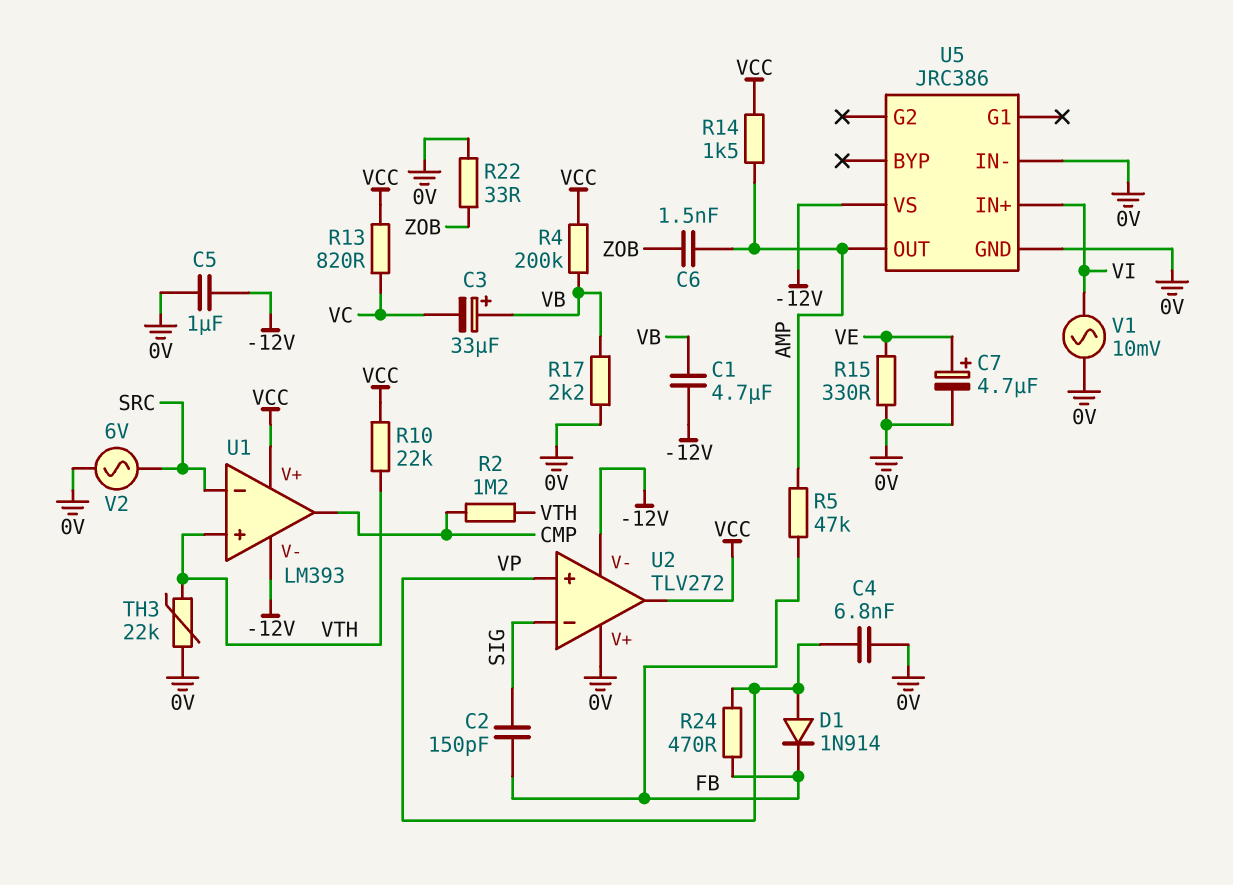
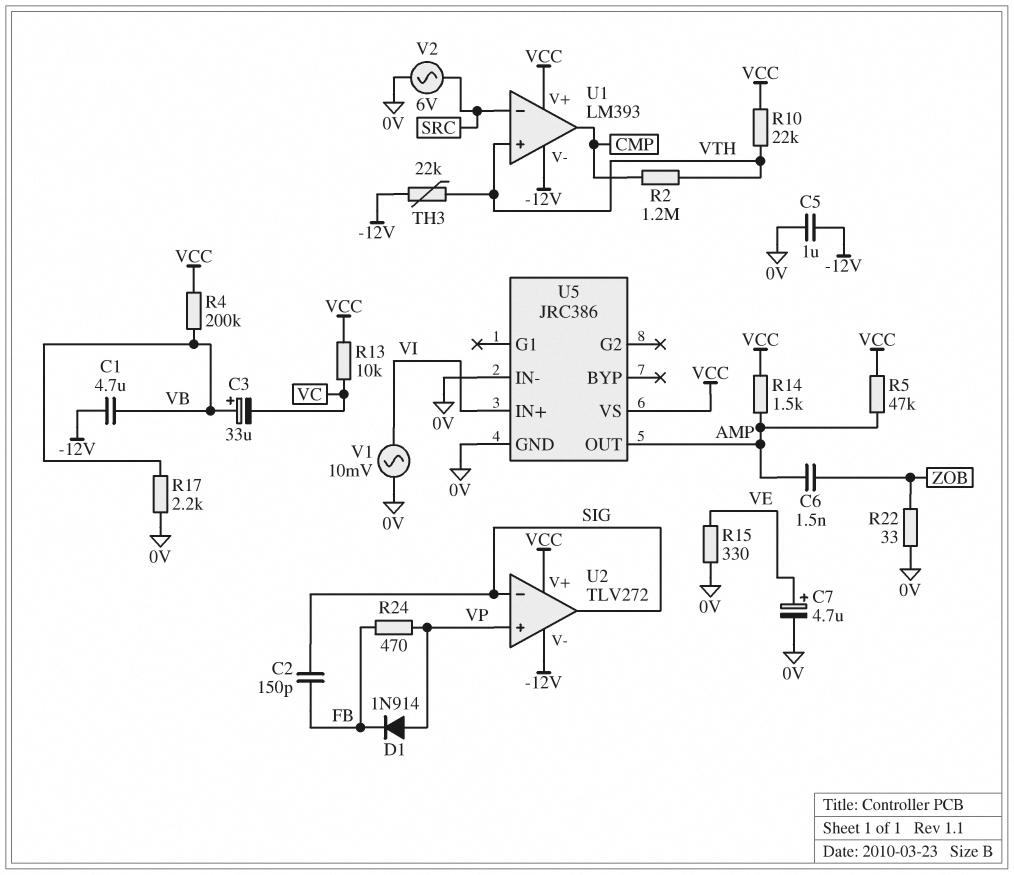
C4: 6.8nF (0V, VP) -> none
R5: 47k (AMP, FB) -> 47k (AMP, VCC)
R13: 820 (VC, VCC) -> 10k (VC, VCC)
TH3: 22k (0V, VTH) -> 22k (-12V, VTH)
U2 pin V+: 0V -> VCC
U2 pin out: VCC -> SIG
U5 pin VS: -12V -> VCC

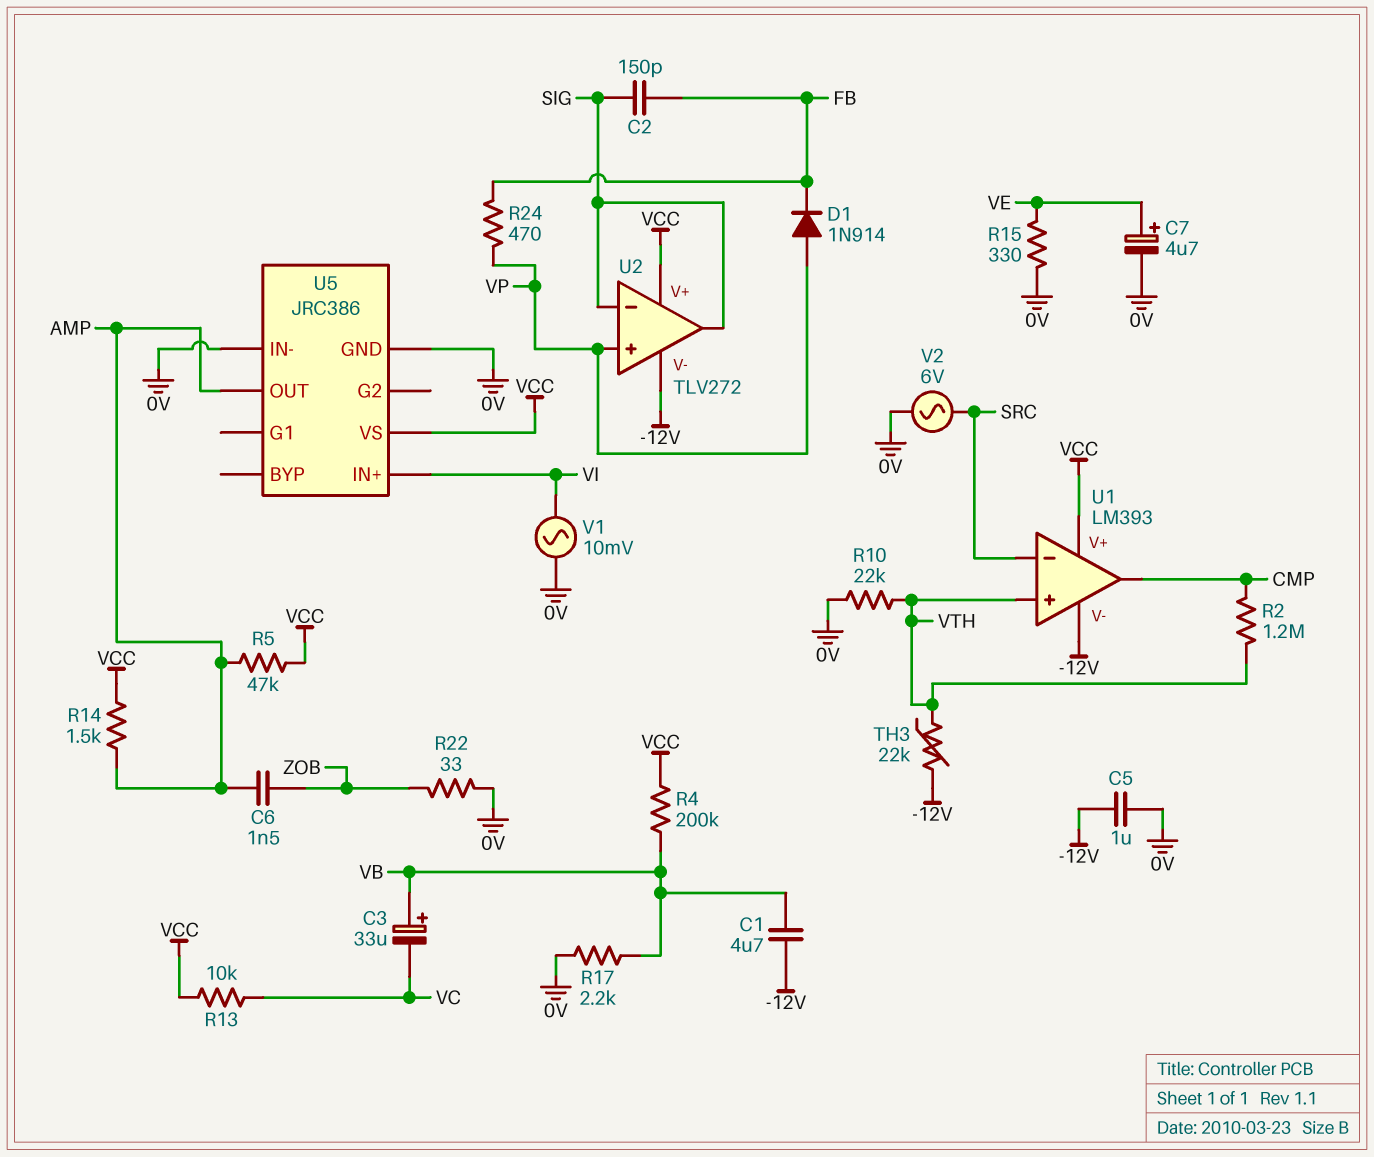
R10: 22k (VCC, VTH) -> 22k (0V, VTH)

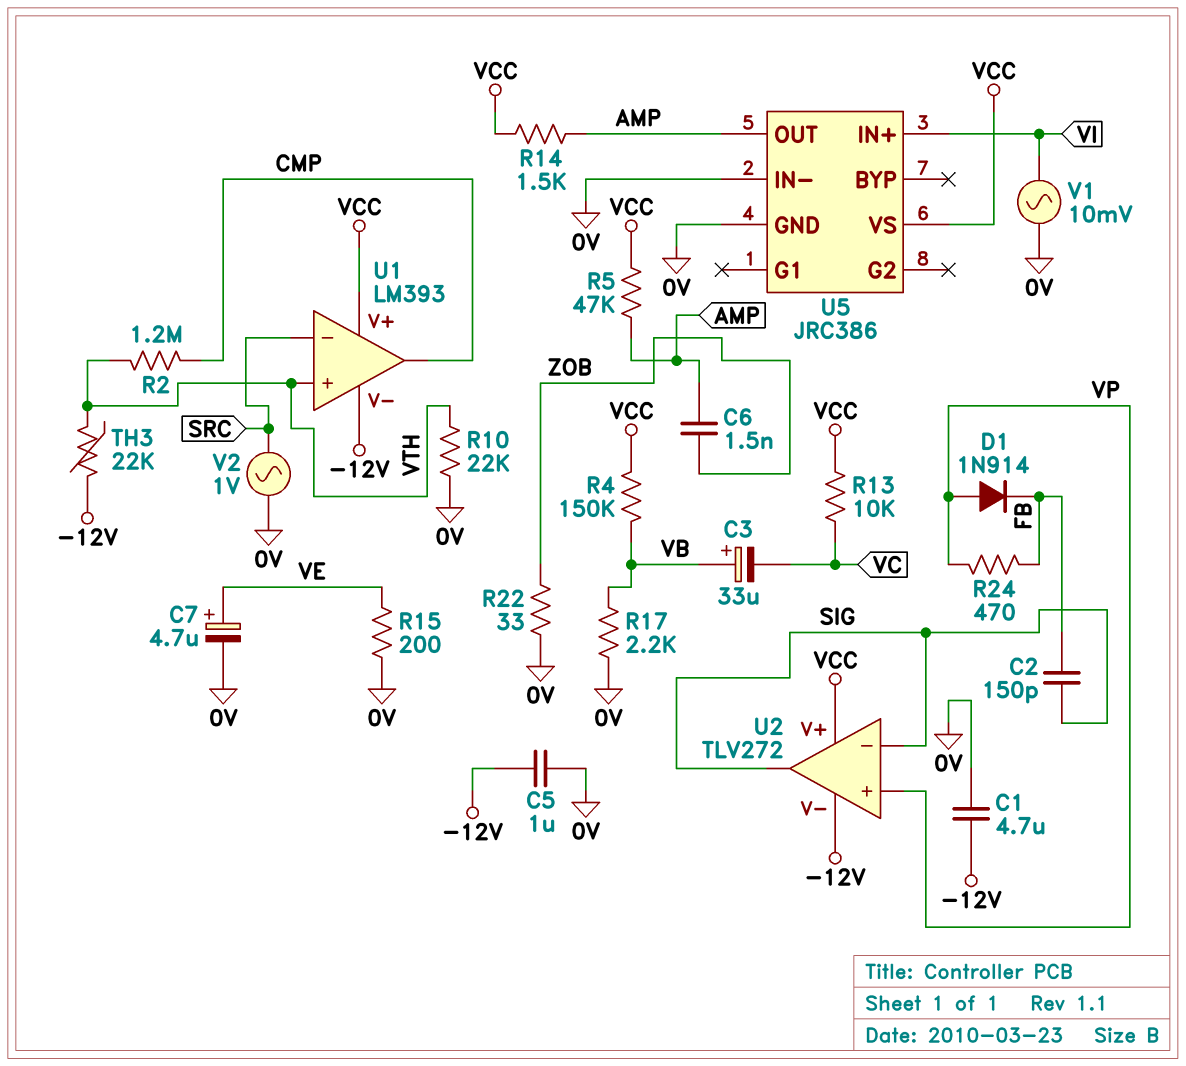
C1: 4.7uF (-12V, VB) -> 4.7uF (-12V, 0V)
R4: 200k (VB, VCC) -> 150k (VB, VCC)
R15: 330 (0V, VE) -> 200 (0V, VE)
V2: AC 6V (0V, SRC) -> AC 1V (0V, SRC)

